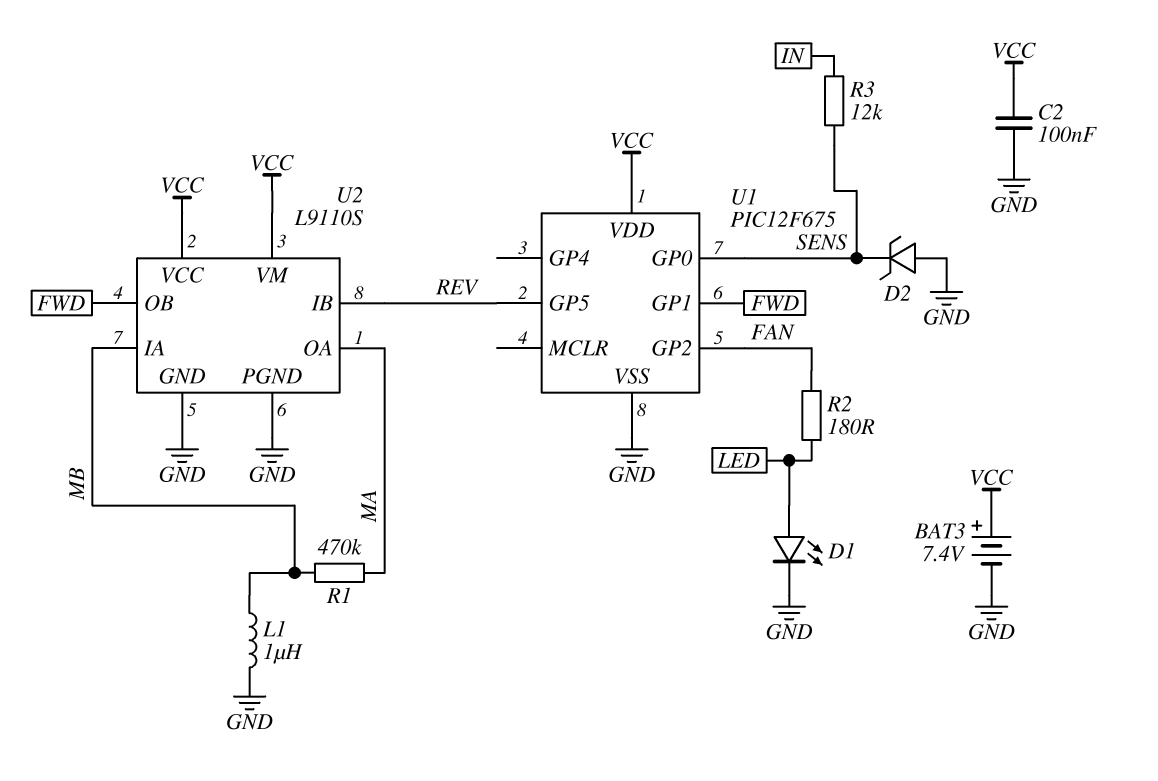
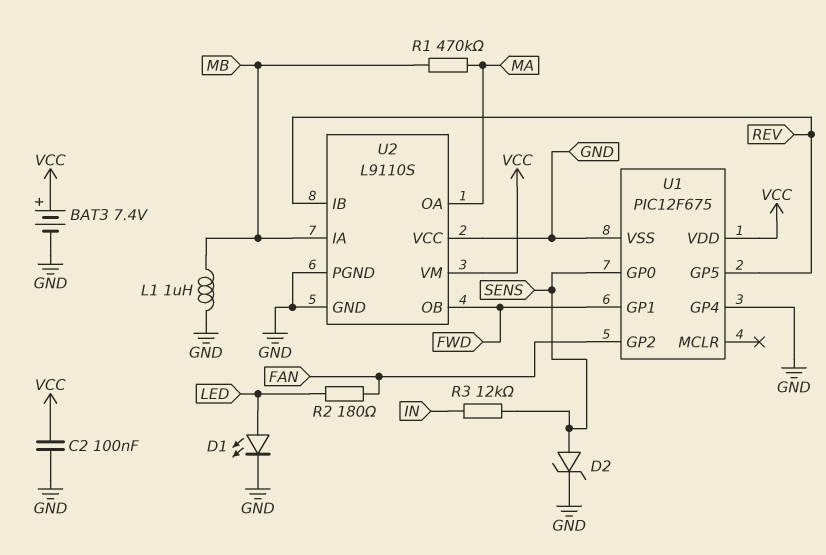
D2: zener (A GND, K SENS) -> zener (A SENS, K GND)
U1 pin GP4: none -> GND
U2 pin VCC: VCC -> GND

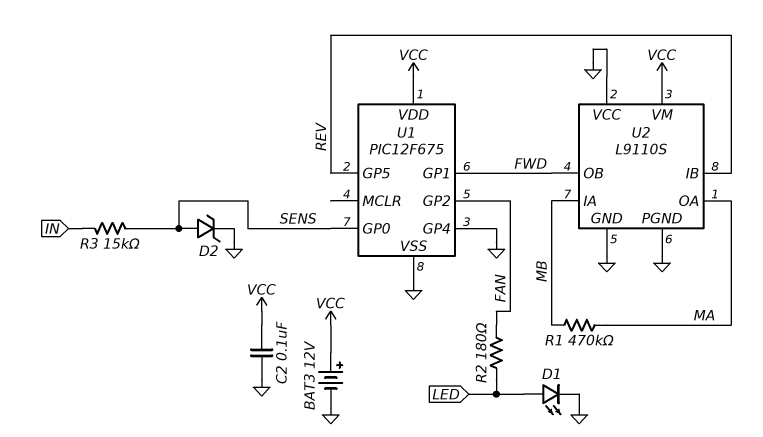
BAT3: 7.4V (plus VCC, minus GND) -> 12V (plus VCC, minus GND)
L1: 1uH (GND, MB) -> none
R3: 12k (IN, SENS) -> 15k (IN, SENS)

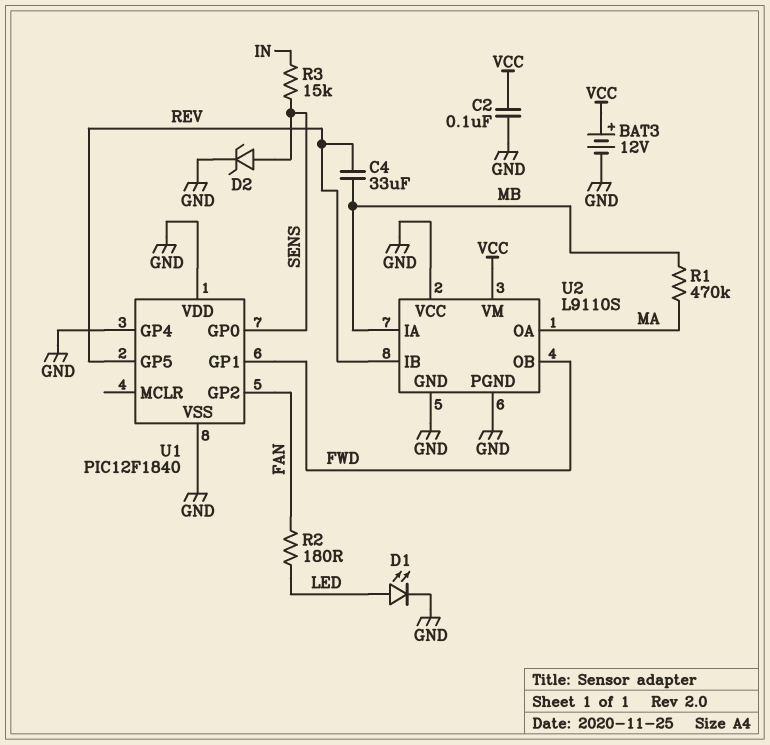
C4: none -> 33uF (MB, REV)
U1: PIC12F675 -> PIC12F1840
U1 pin VDD: VCC -> GND

